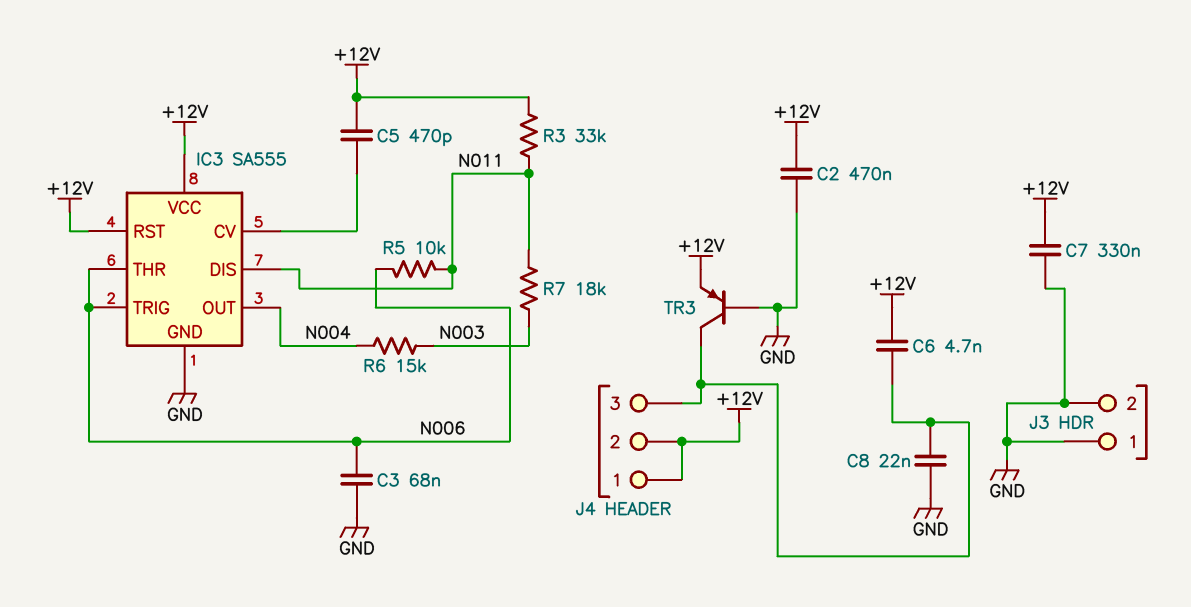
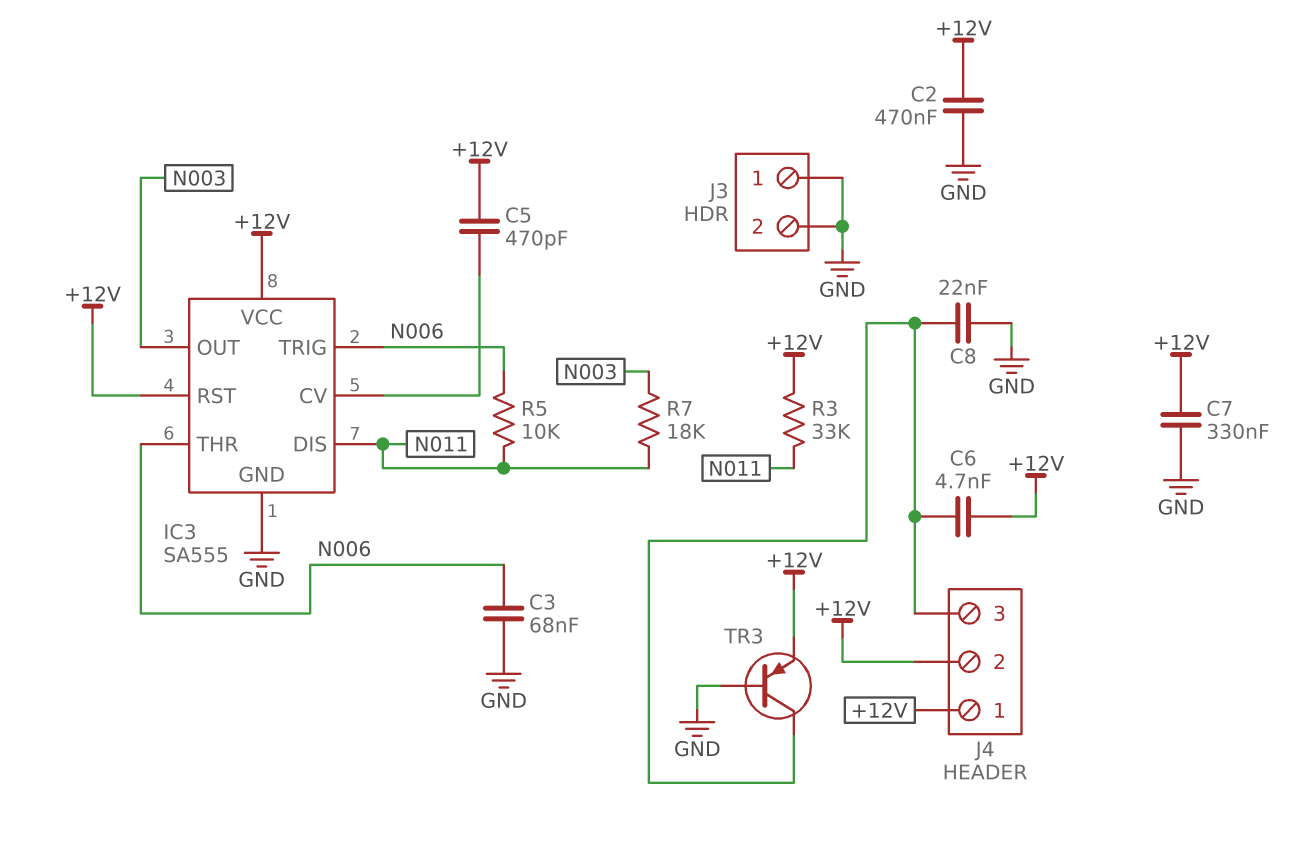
IC3 pin OUT: N004 -> N003
R6: 15k (N003, N004) -> none

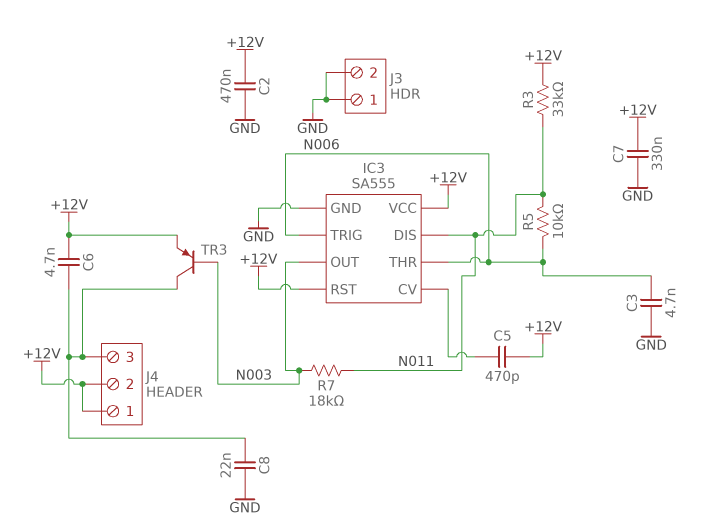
C3: 68nF (GND, N006) -> 4.7nF (GND, N006)
TR3: PNP (B GND, C J4/3, E +12V) -> PNP (B N003, C J4/3, E +12V)

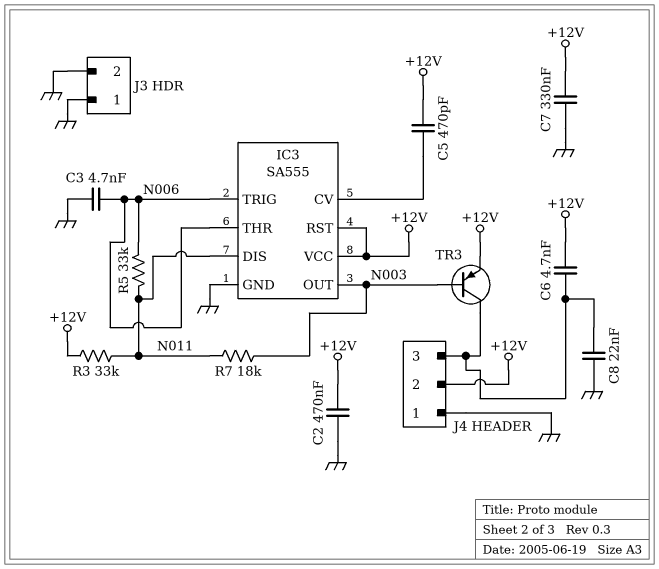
J4 pin 1: +12V -> GND
R5: 10k (N006, N011) -> 33k (N006, N011)

